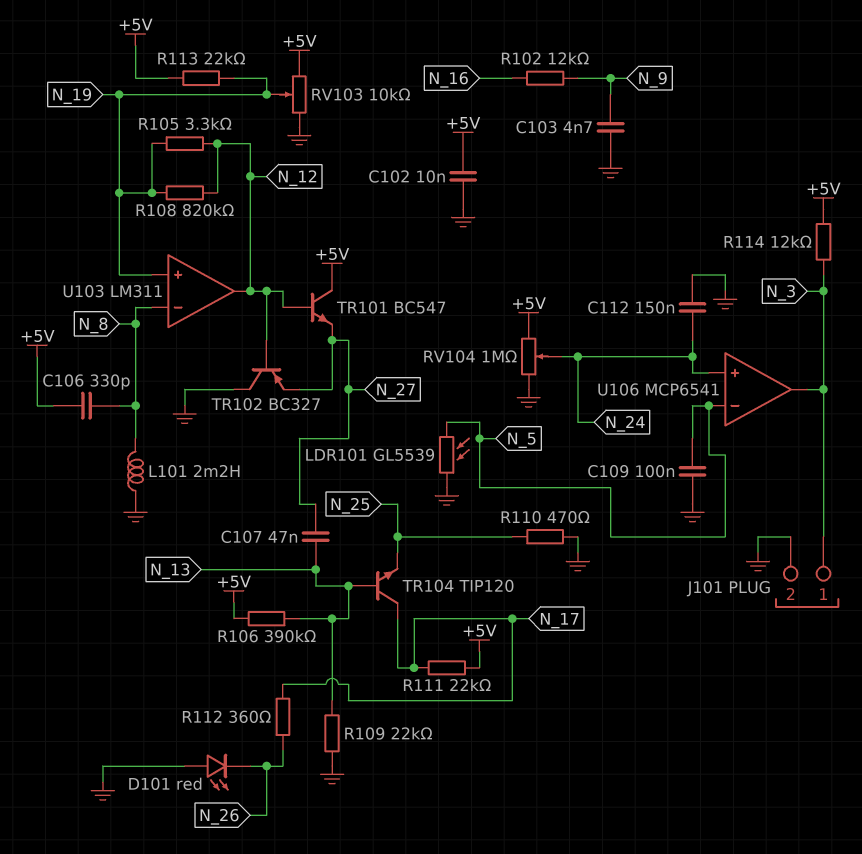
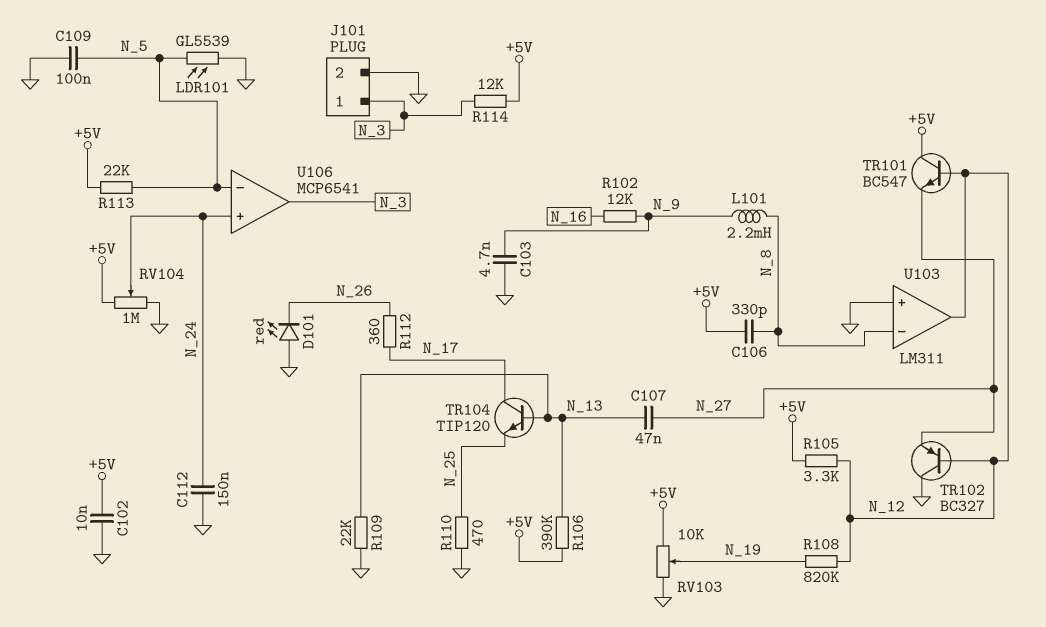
L101: 2.2mH (GND, N_8) -> 2.2mH (N_8, N_9)
R105: 3.3k (N_12, N_19) -> 3.3k (+5V, N_12)
R111: 22k (+5V, N_17) -> none
R113: 22k (+5V, N_19) -> 22k (+5V, N_5)
U103 pin in+: N_19 -> GND

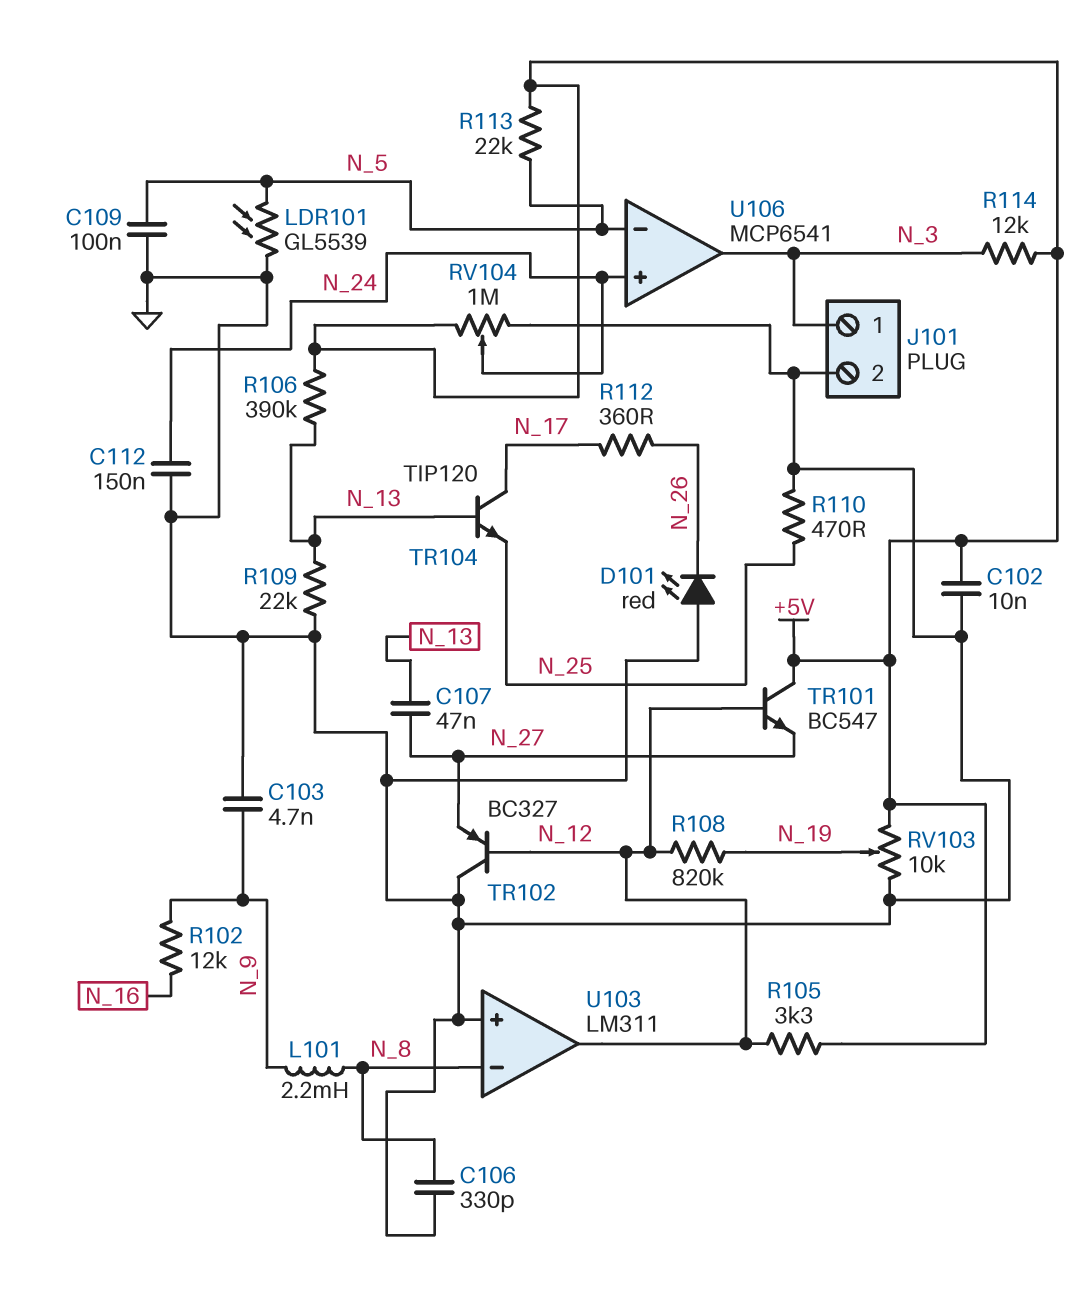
C106: 330pF (+5V, N_8) -> 330pF (GND, N_8)

